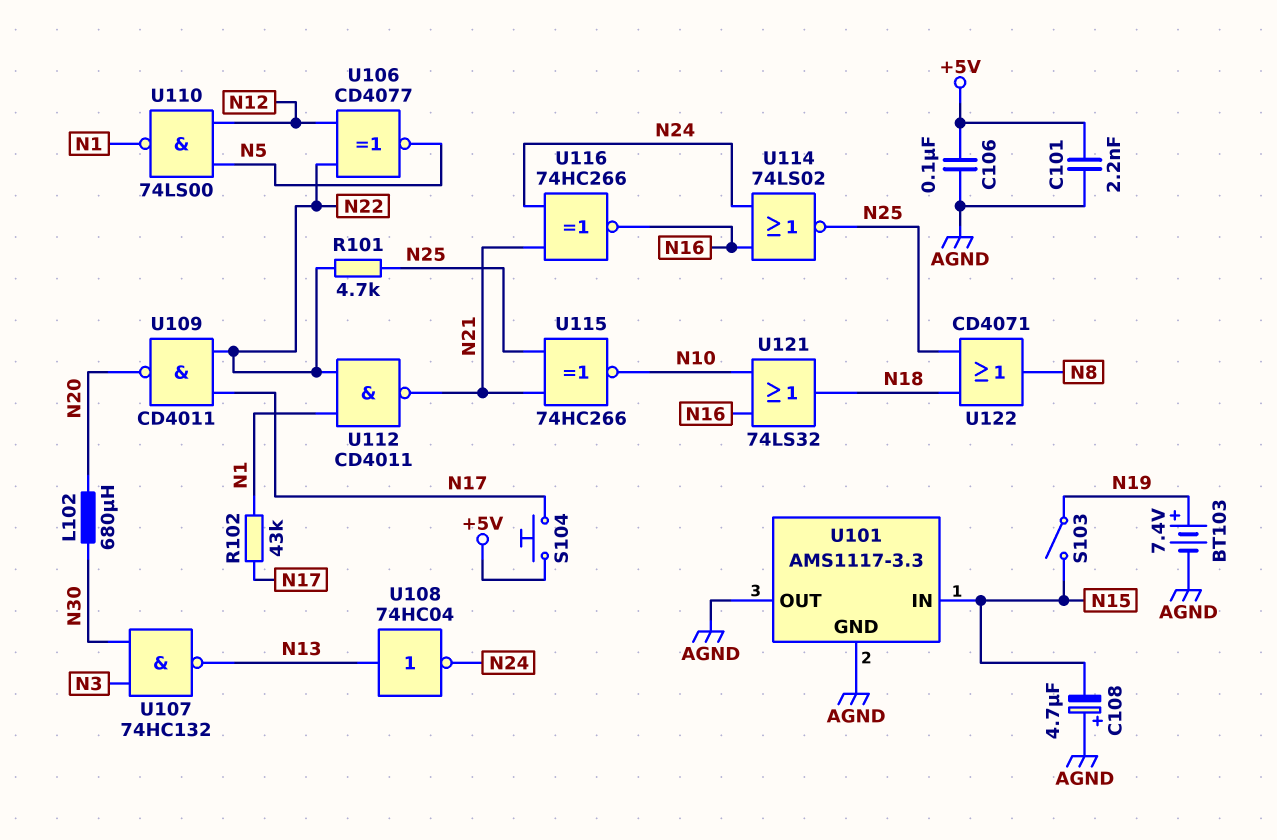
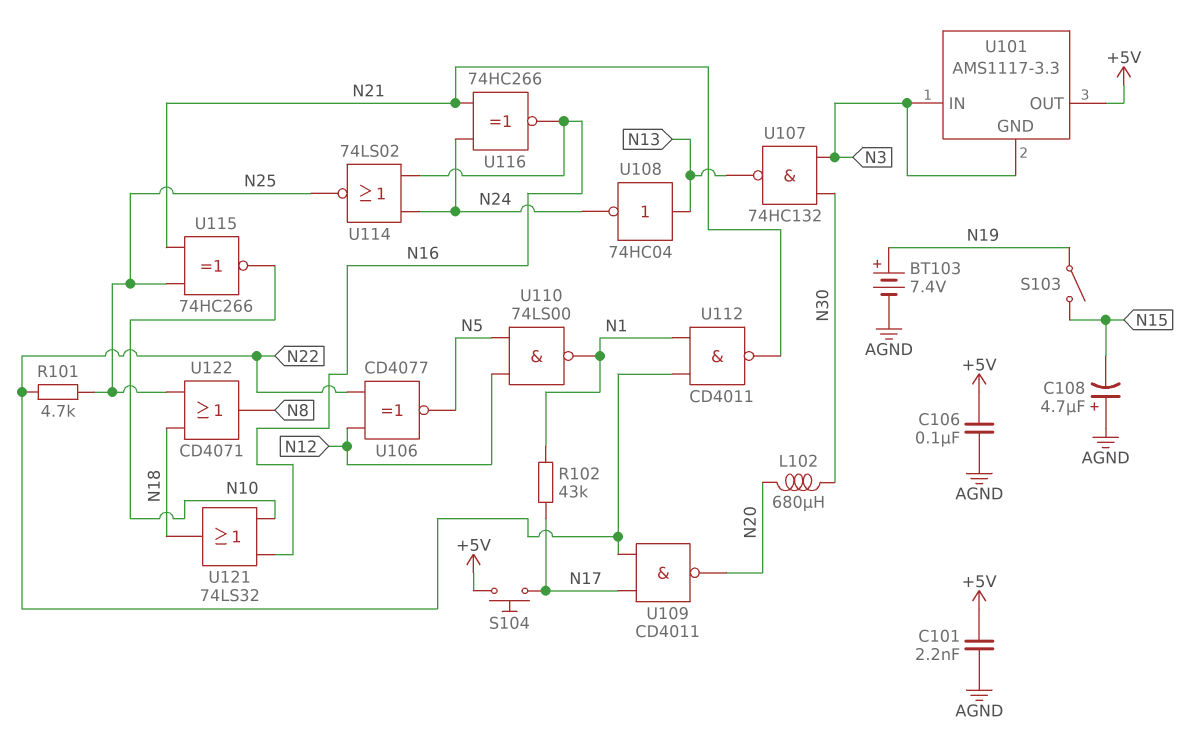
U101 pin GND: AGND -> N3
U101 pin IN: N15 -> N3
U101 pin OUT: AGND -> +5V

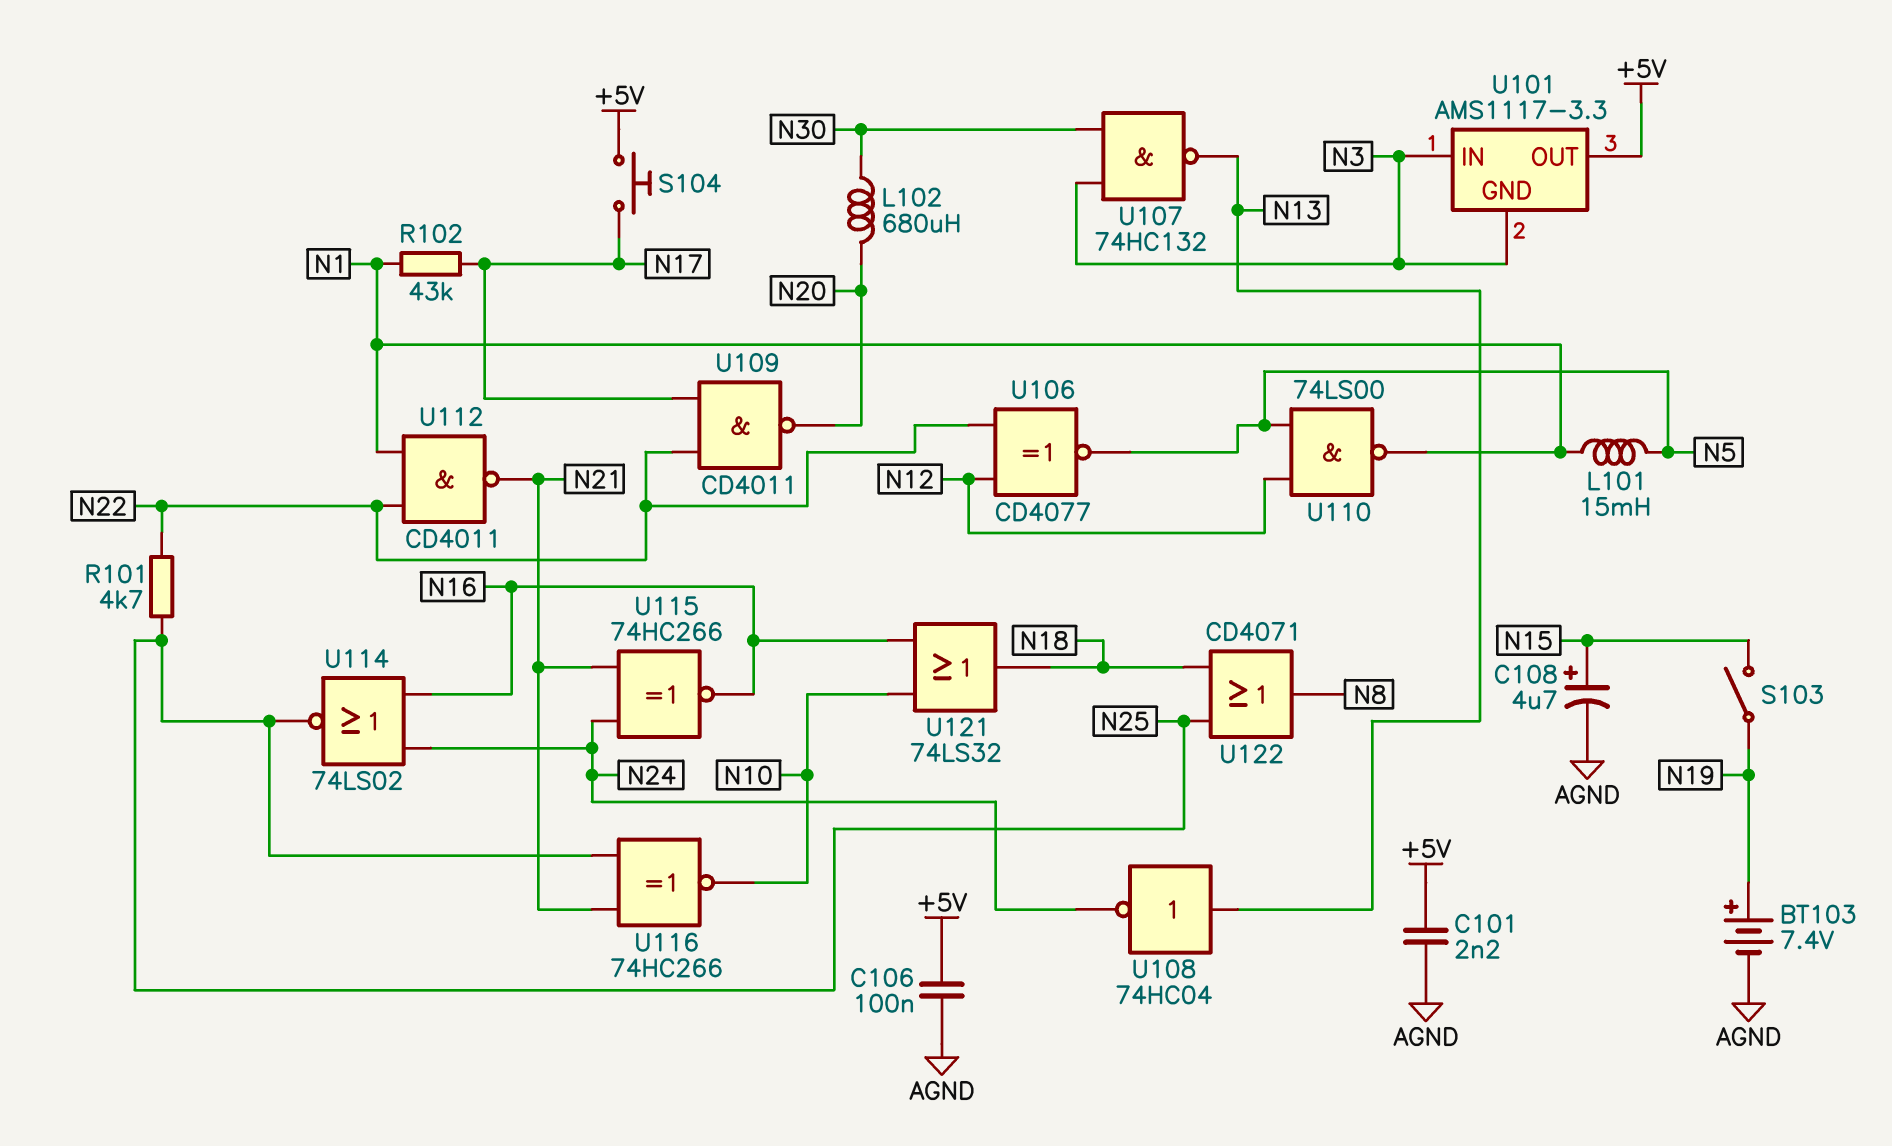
C108: 4.7uF (plus AGND, minus N15) -> 4.7uF (plus N15, minus AGND)
L101: none -> 15mH (N1, N5)
U115: XNOR 74HC266 (in N21, in N25, out N10) -> XNOR 74HC266 (in N21, in N24, out N16)
U116: XNOR 74HC266 (in N21, in N24, out N16) -> XNOR 74HC266 (in N21, in N25, out N10)

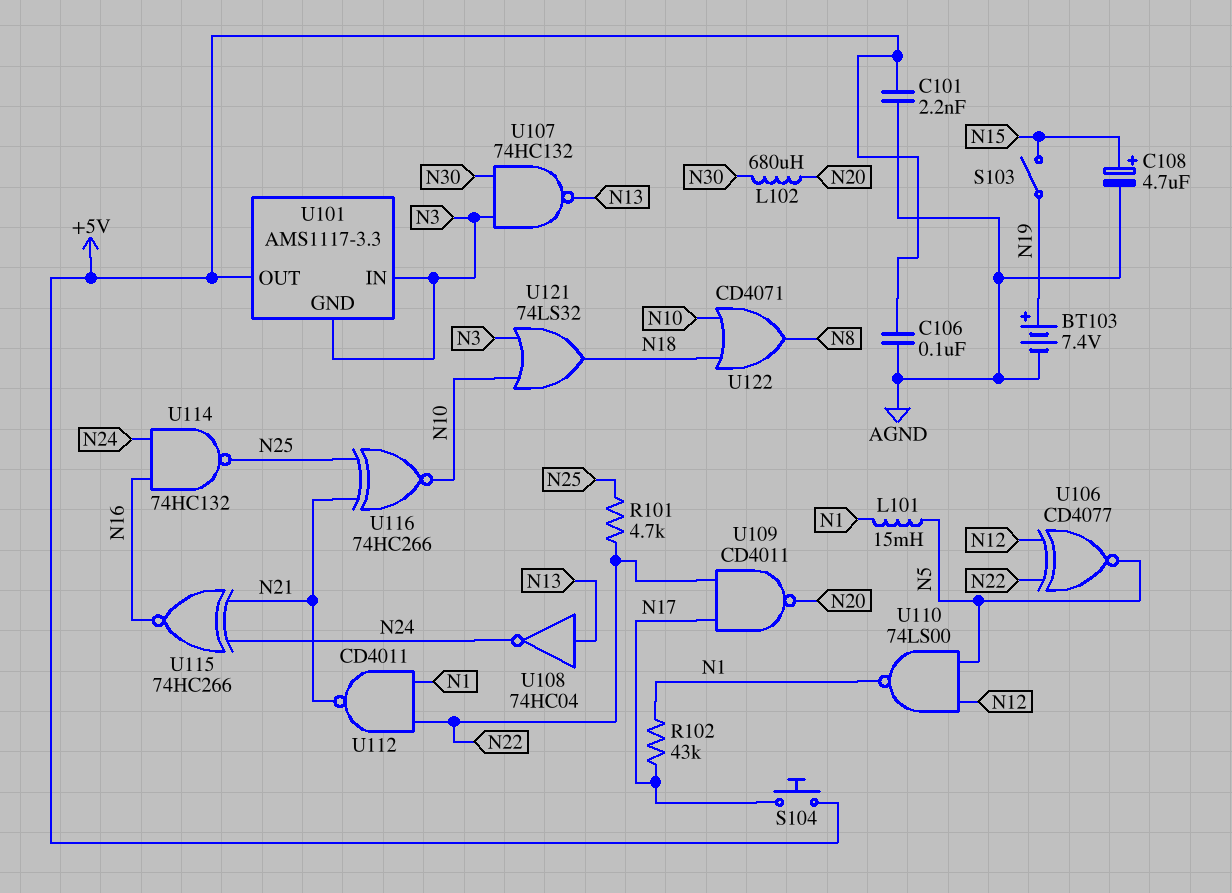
U114: NOR 74LS02 (in N16, in N24, out N25) -> NAND 74HC132 (in N16, in N24, out N25)
U121: OR 74LS32 (in N10, in N16, out N18) -> OR 74LS32 (in N3, in N10, out N18)
U122: OR CD4071 (in N18, in N25, out N8) -> OR CD4071 (in N10, in N18, out N8)

